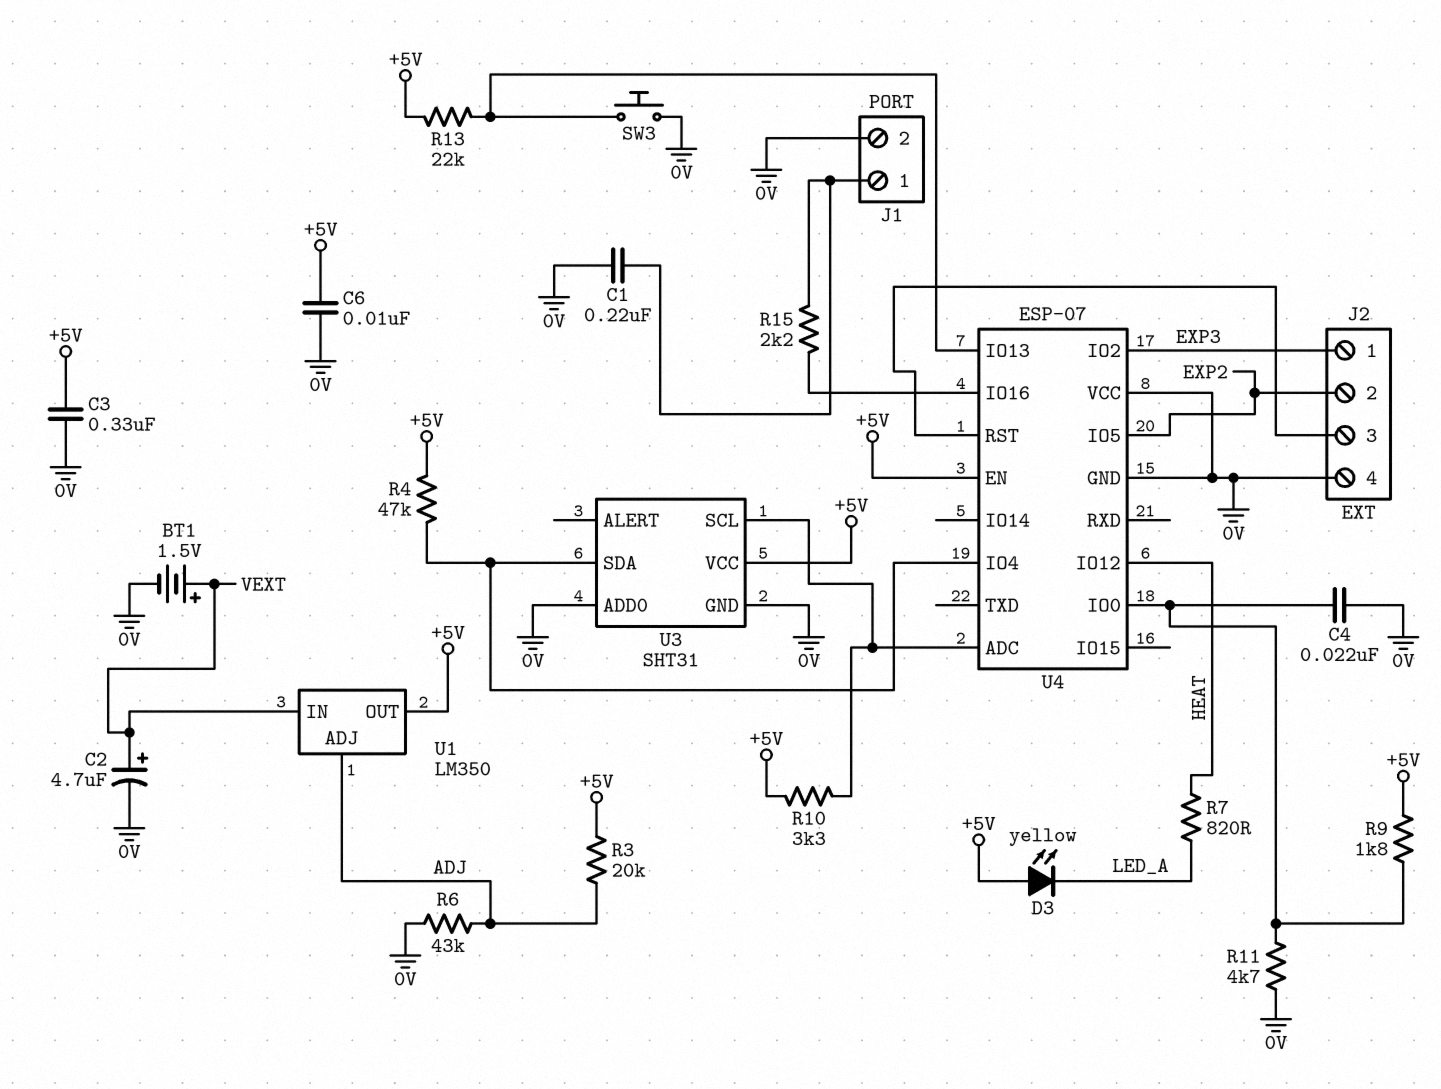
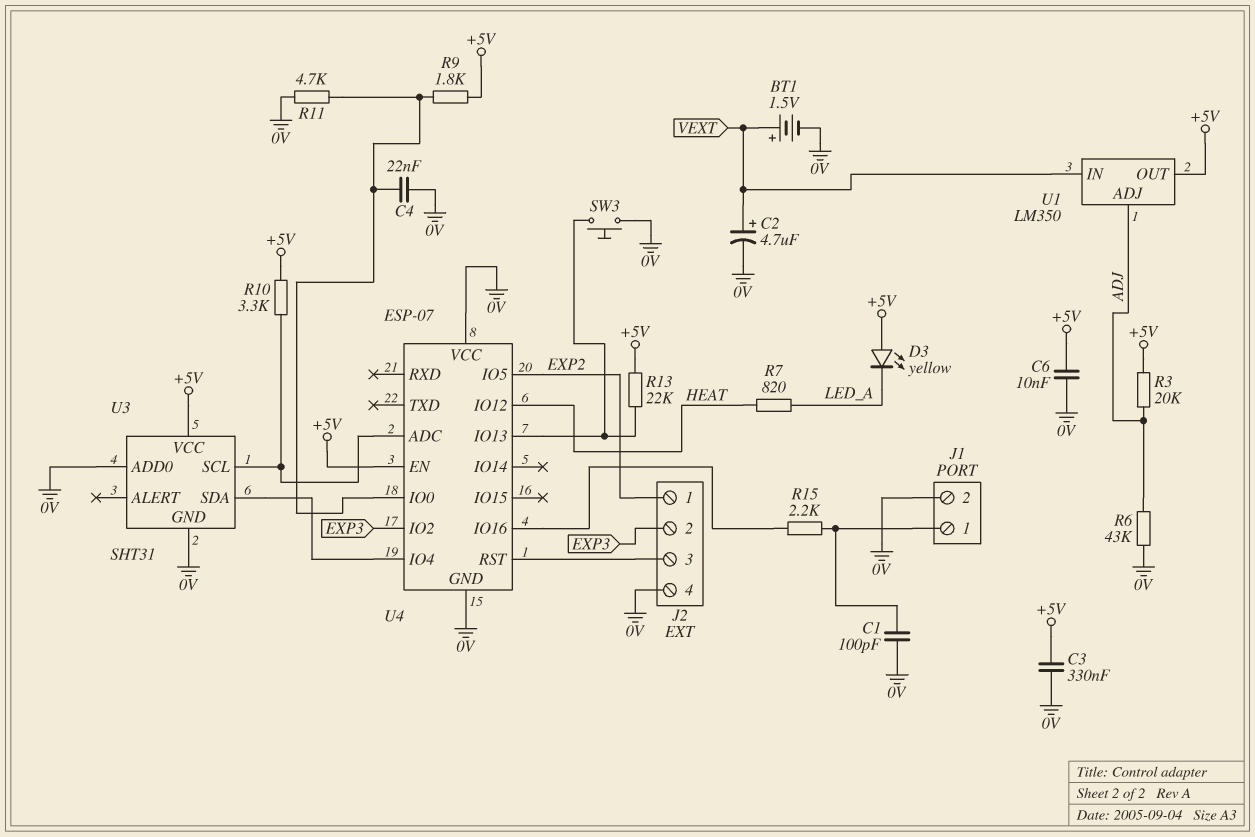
C1: 220nF (0V, J1/1) -> 100pF (0V, J1/1)
J2 pin 1: EXP3 -> EXP2
J2 pin 2: EXP2 -> EXP3
R4: 47k (+5V, U3/SDA) -> none

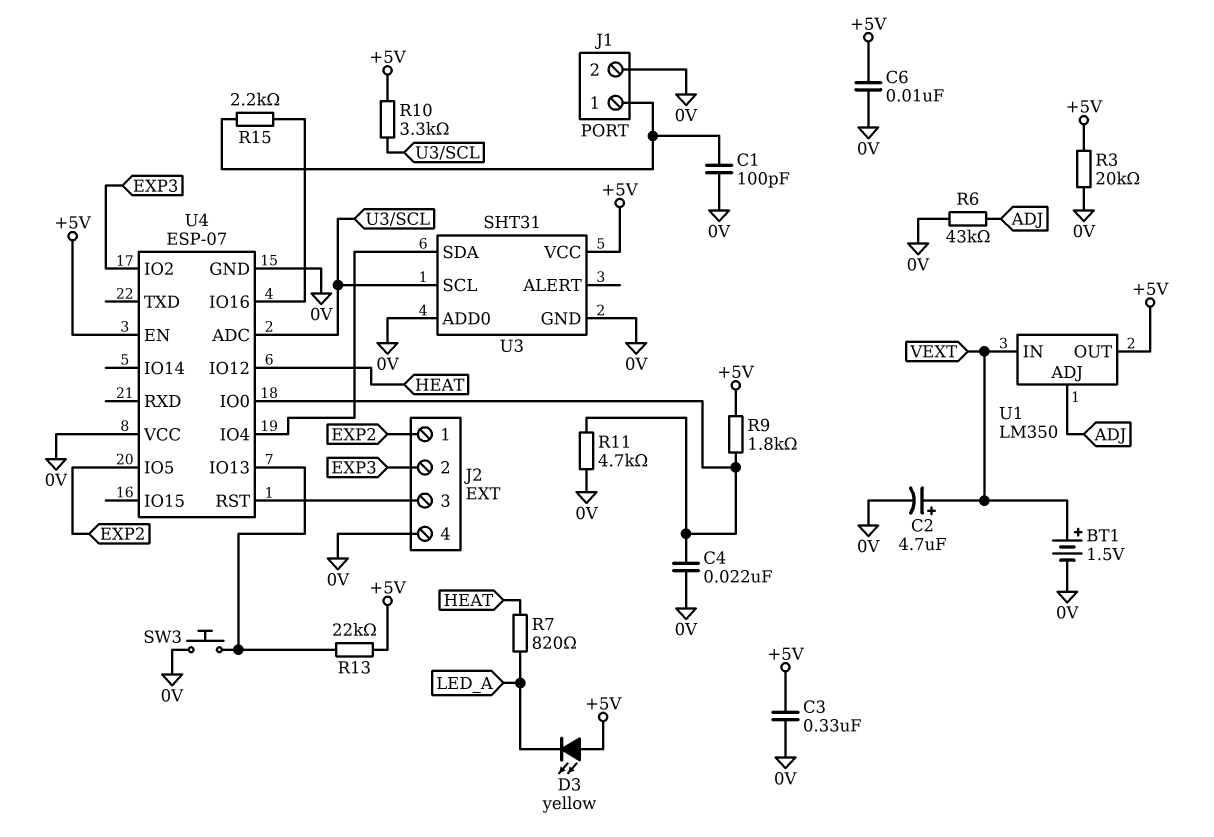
R3: 20k (+5V, ADJ) -> 20k (+5V, 0V)

